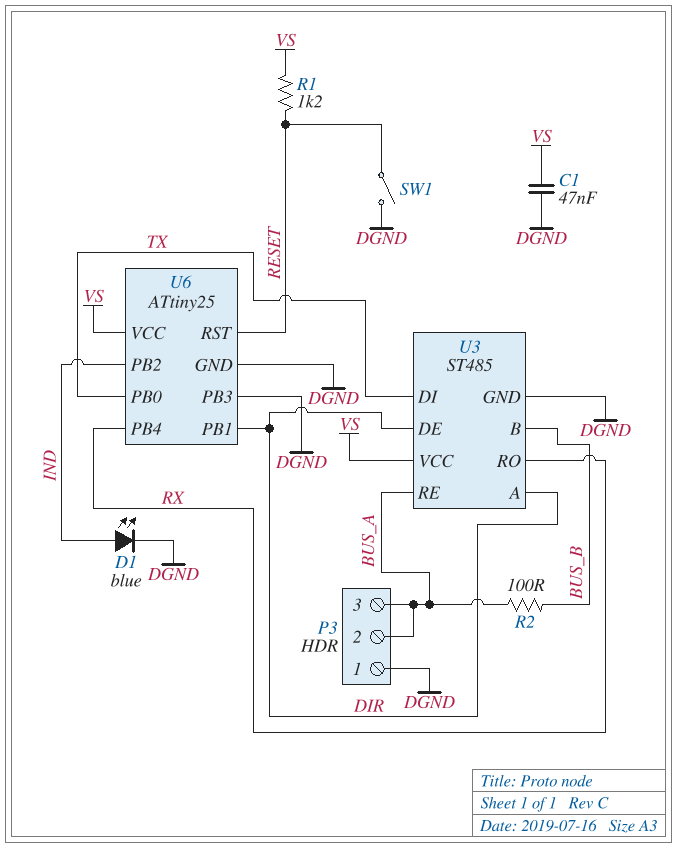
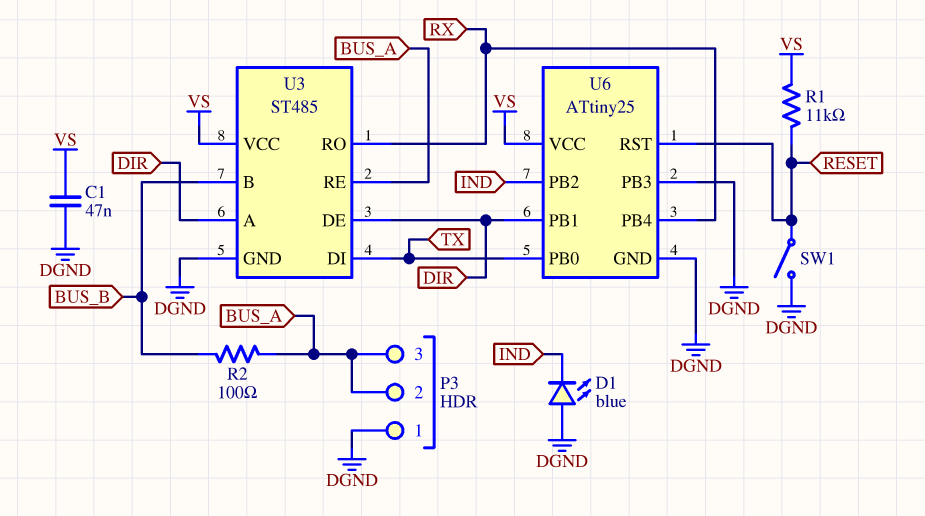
D1: LED blue (A IND, K DGND) -> LED blue (A DGND, K IND)
R1: 1.2k (RESET, VS) -> 11k (RESET, VS)

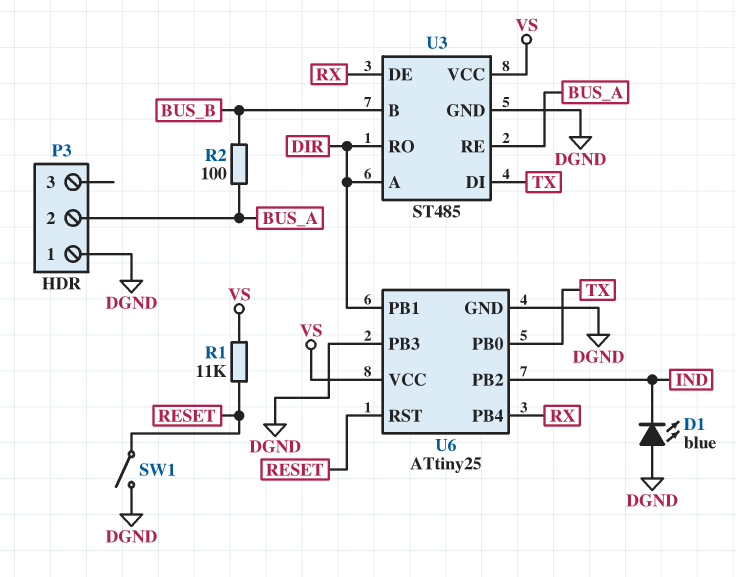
C1: 47nF (DGND, VS) -> none
P3 pin 3: BUS_A -> none
U3 pin DE: DIR -> RX
U3 pin RO: RX -> DIR

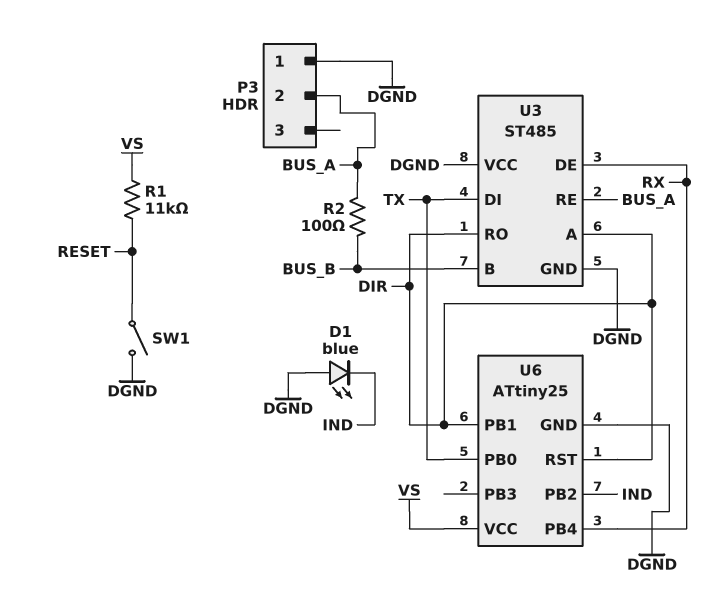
U3 pin VCC: VS -> DGND
U6 pin PB3: DGND -> none
U6 pin RST: RESET -> DIR

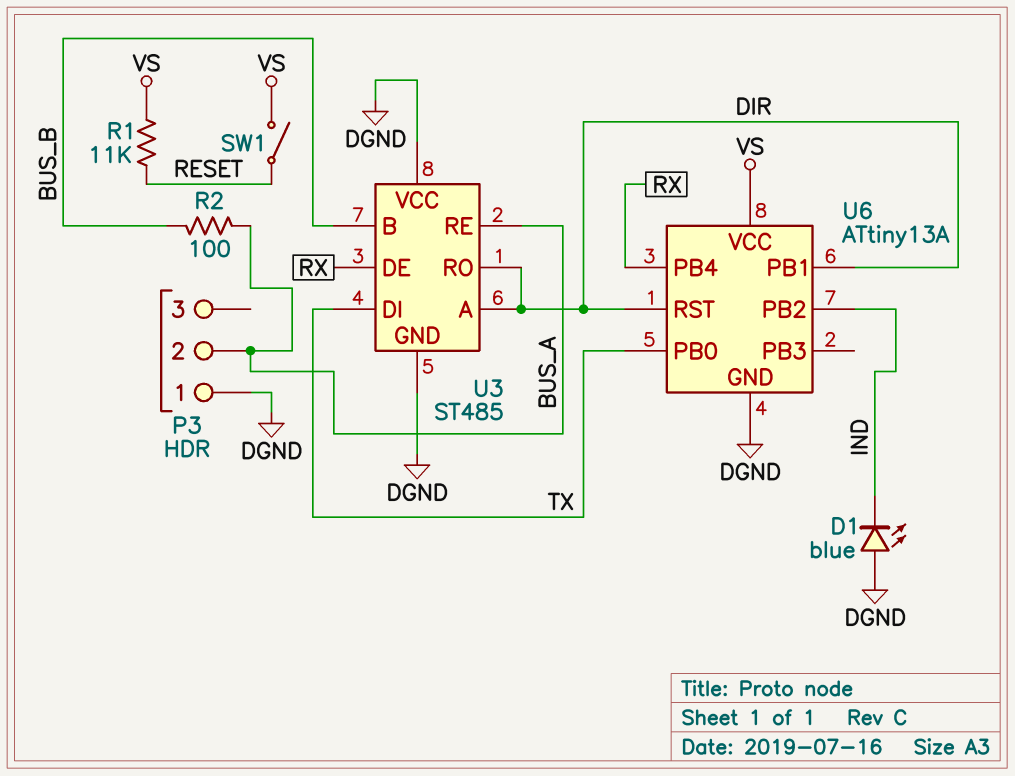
SW1: switch (DGND, RESET) -> switch (RESET, VS)
U6: ATtiny25 -> ATtiny13A

